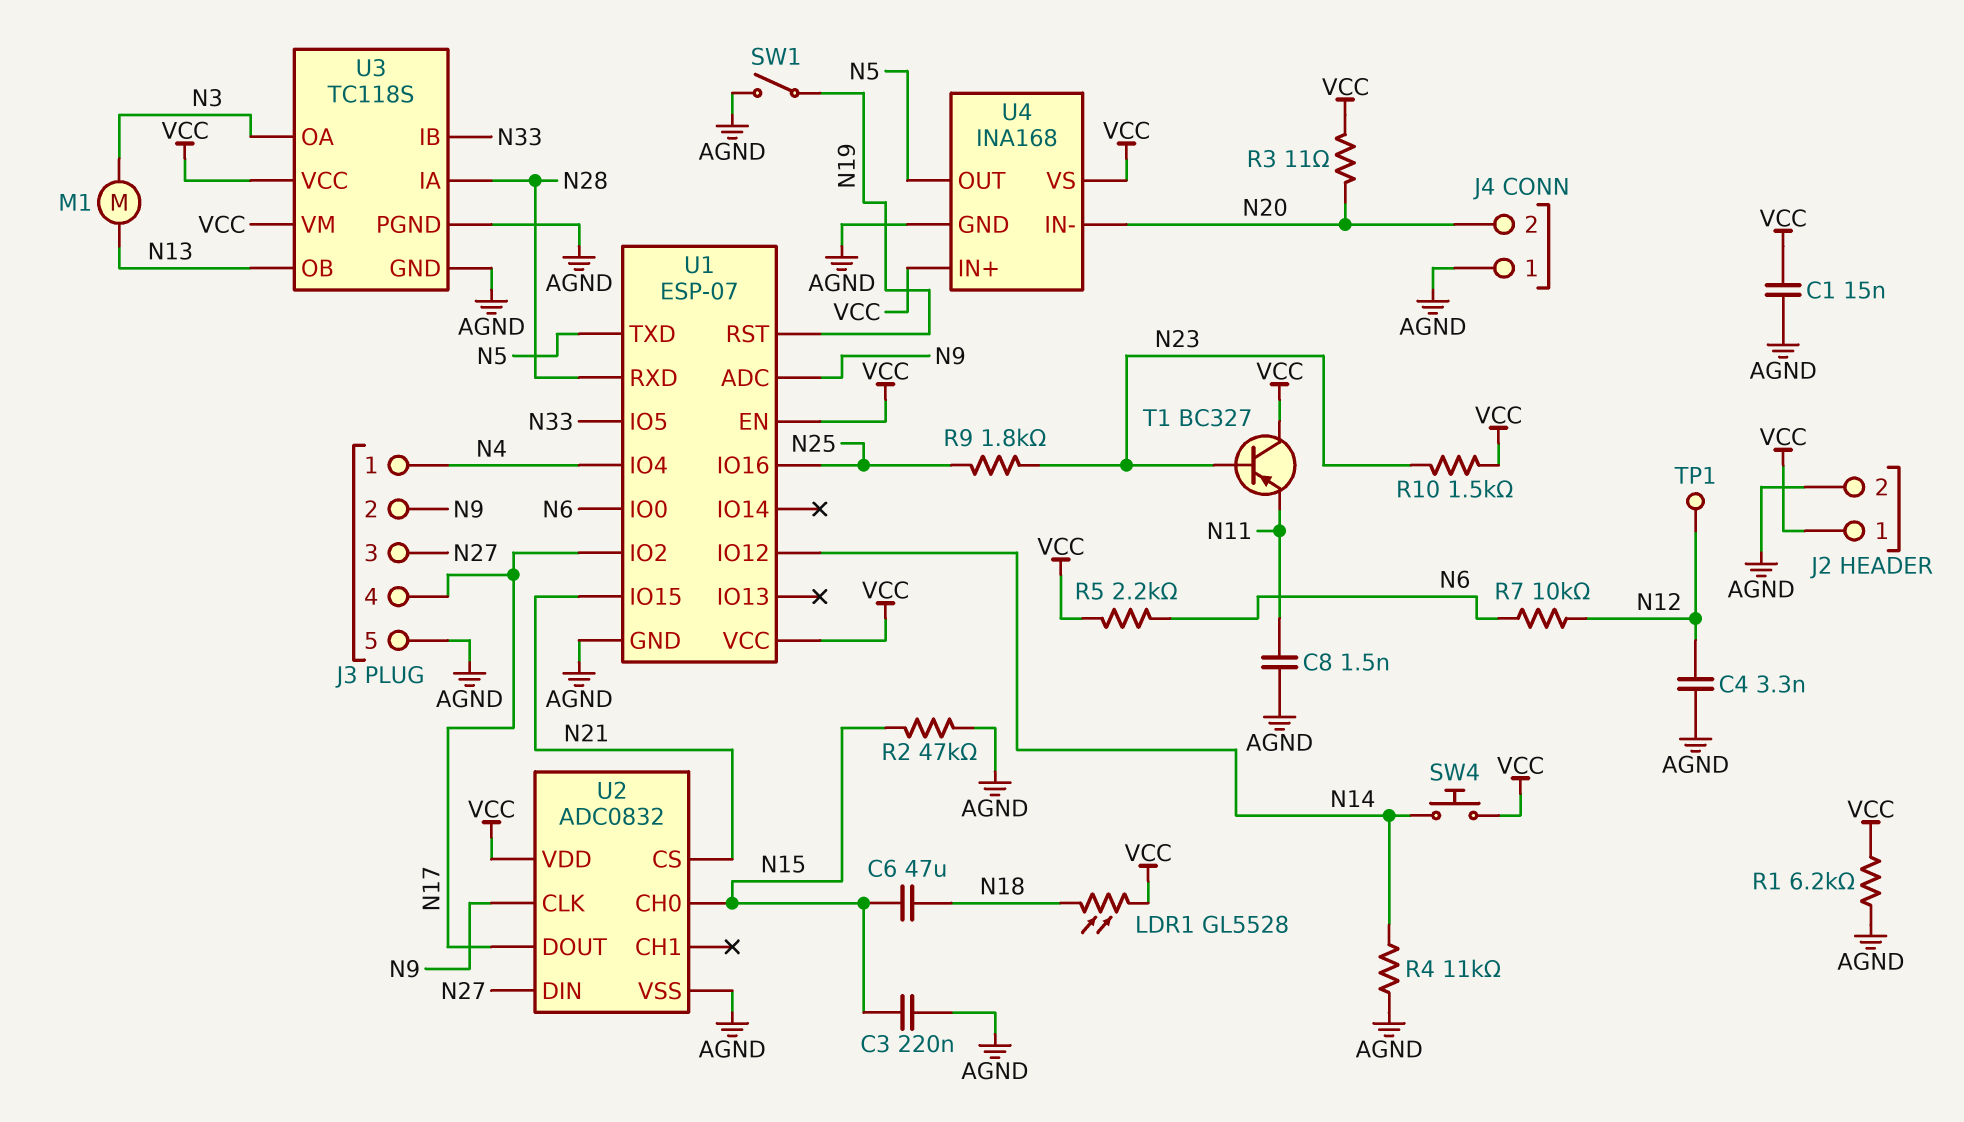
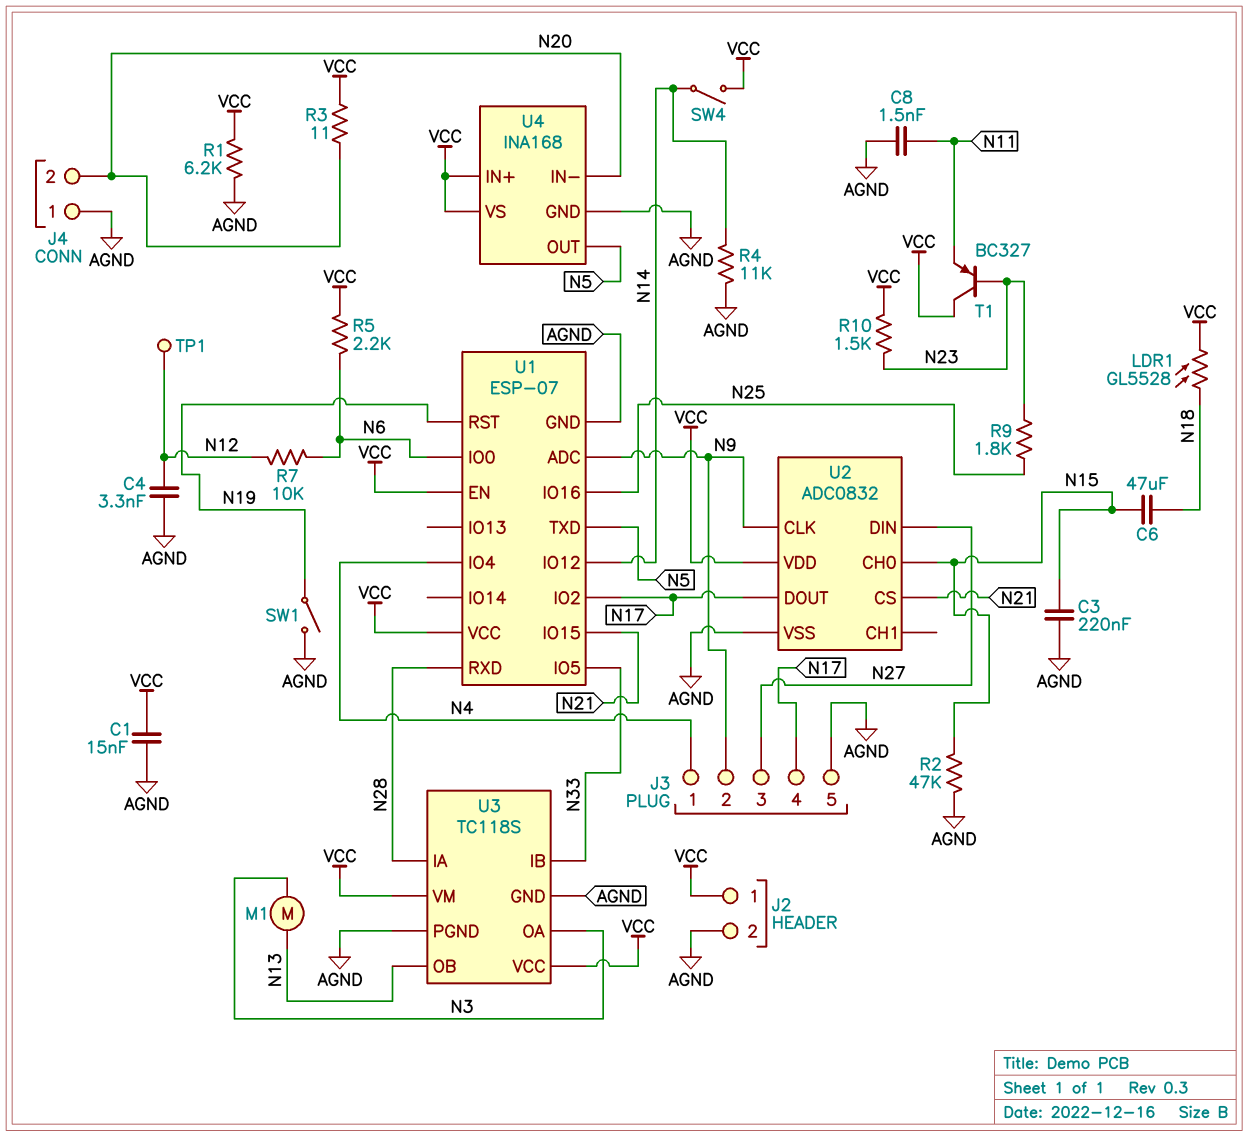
SW4: button (N14, VCC) -> switch (N14, VCC)

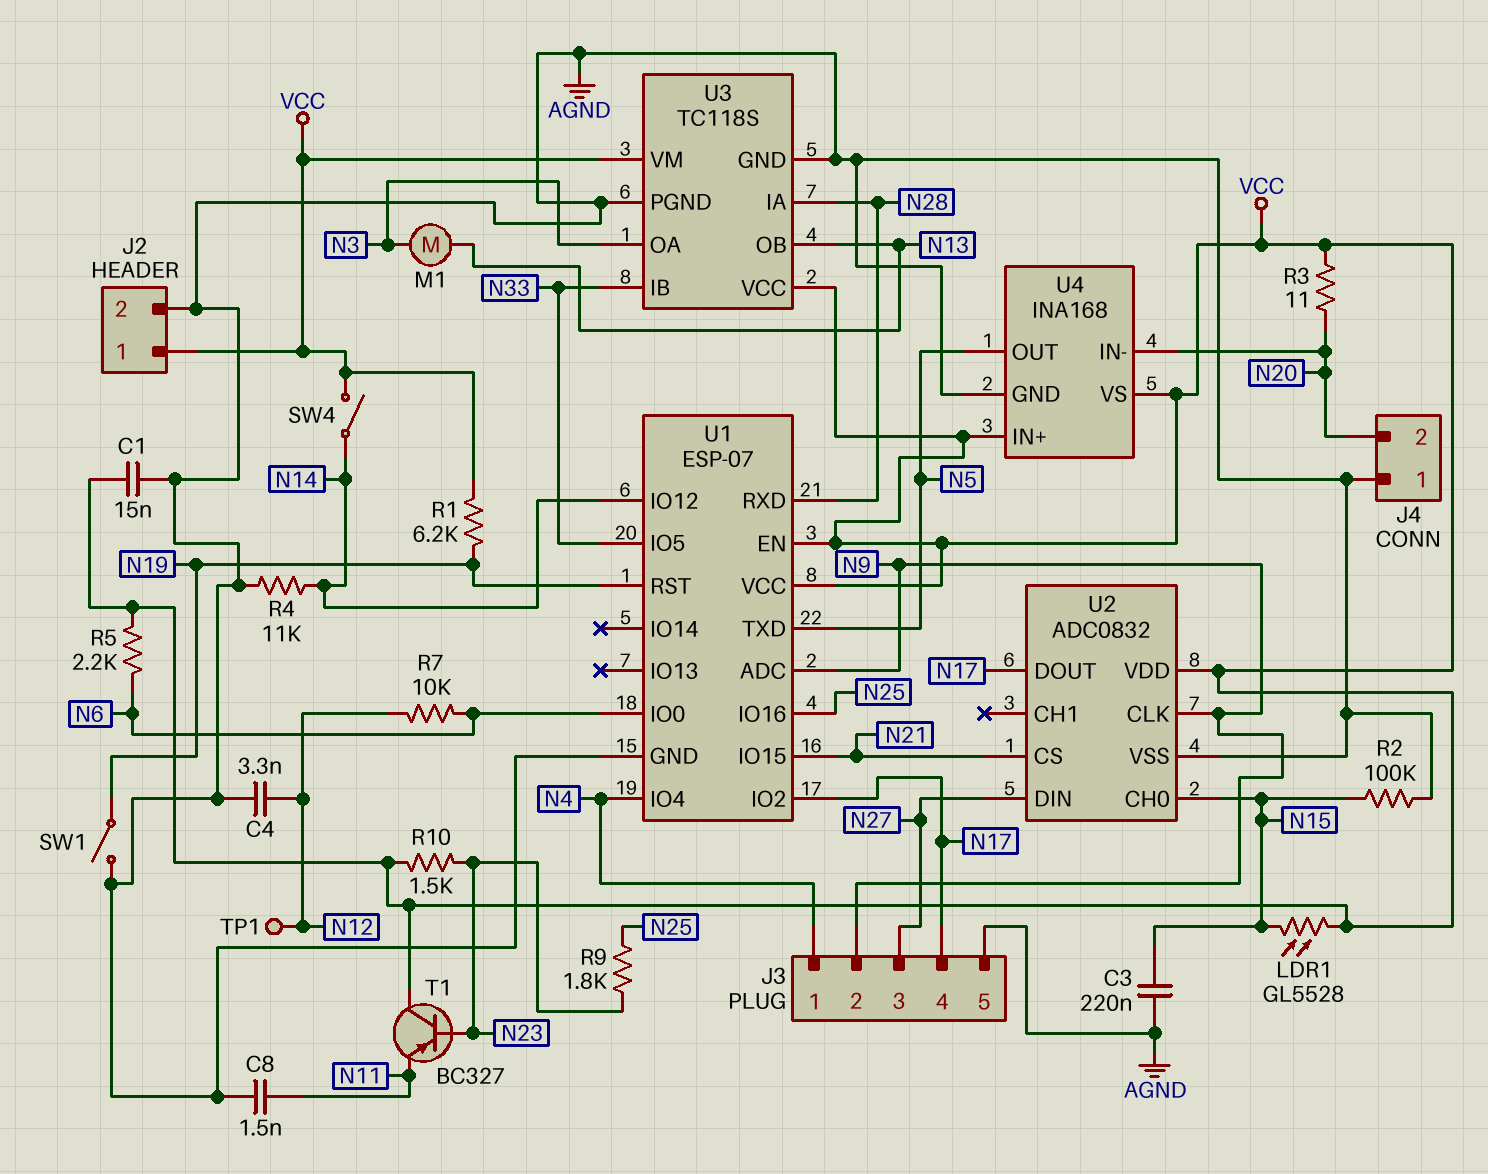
C6: 47uF (N15, N18) -> none
LDR1: GL5528 (N18, VCC) -> GL5528 (N15, VCC)
R1: 6.2k (AGND, VCC) -> 6.2k (N19, VCC)
R2: 47k (AGND, N15) -> 100k (AGND, N15)

